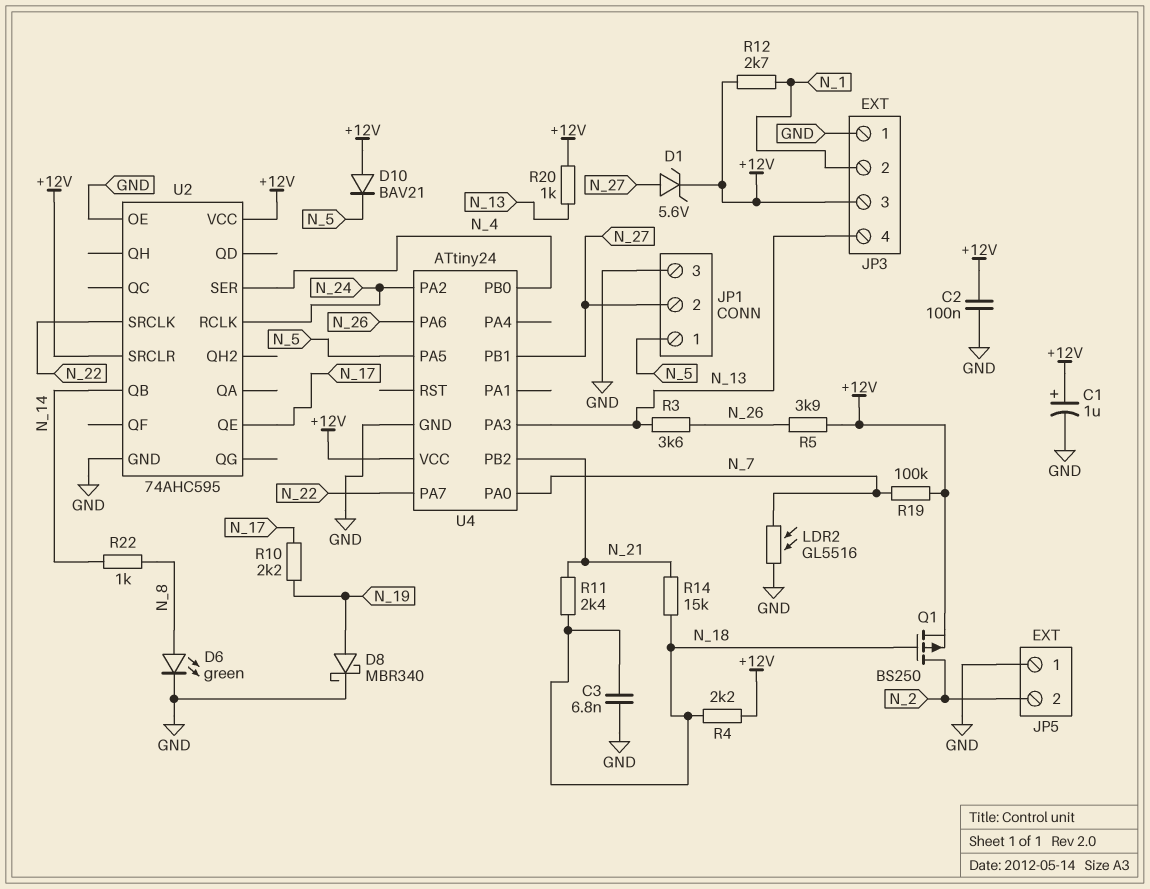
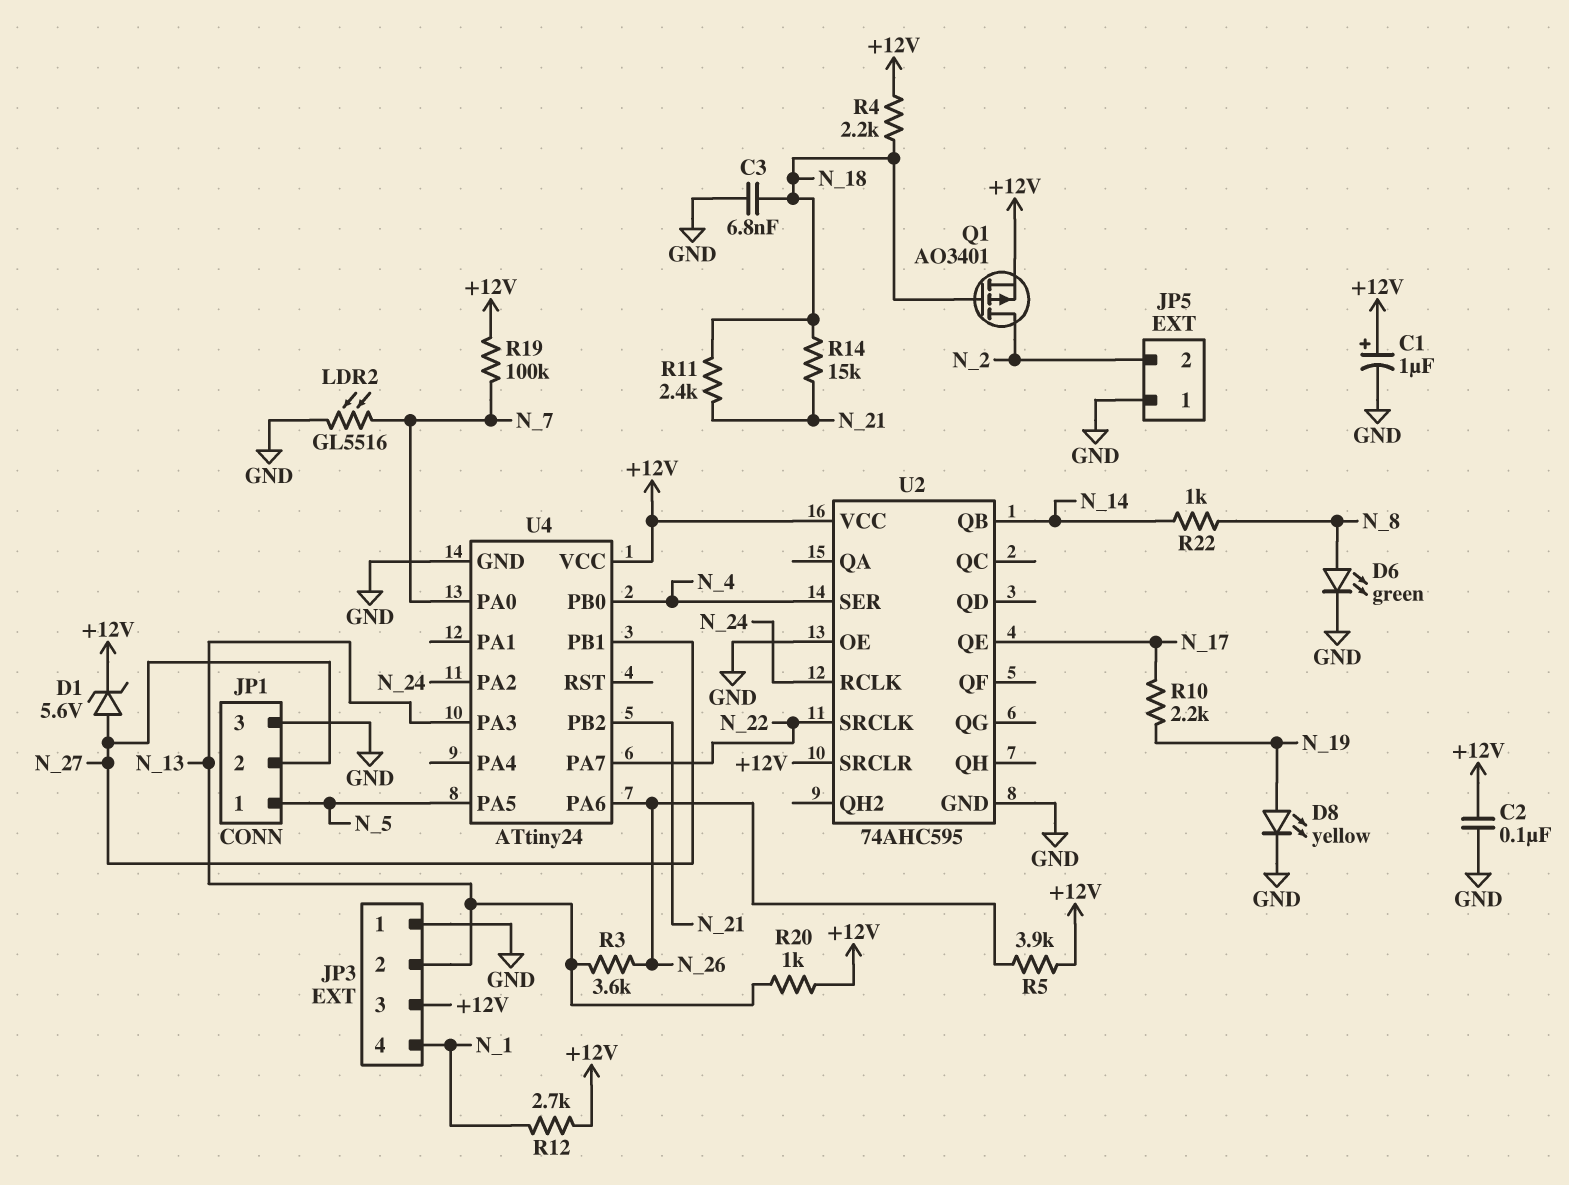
D8: schottky MBR340 (A N_19, K GND) -> LED yellow (A N_19, K GND)
D10: diode BAV21 (A +12V, K N_5) -> none
JP3 pin 2: N_1 -> N_13
JP3 pin 4: N_13 -> N_1
Q1: PMOS BS250 (G N_18, D N_2, S +12V) -> PMOS AO3401 (G N_18, D N_2, S +12V)

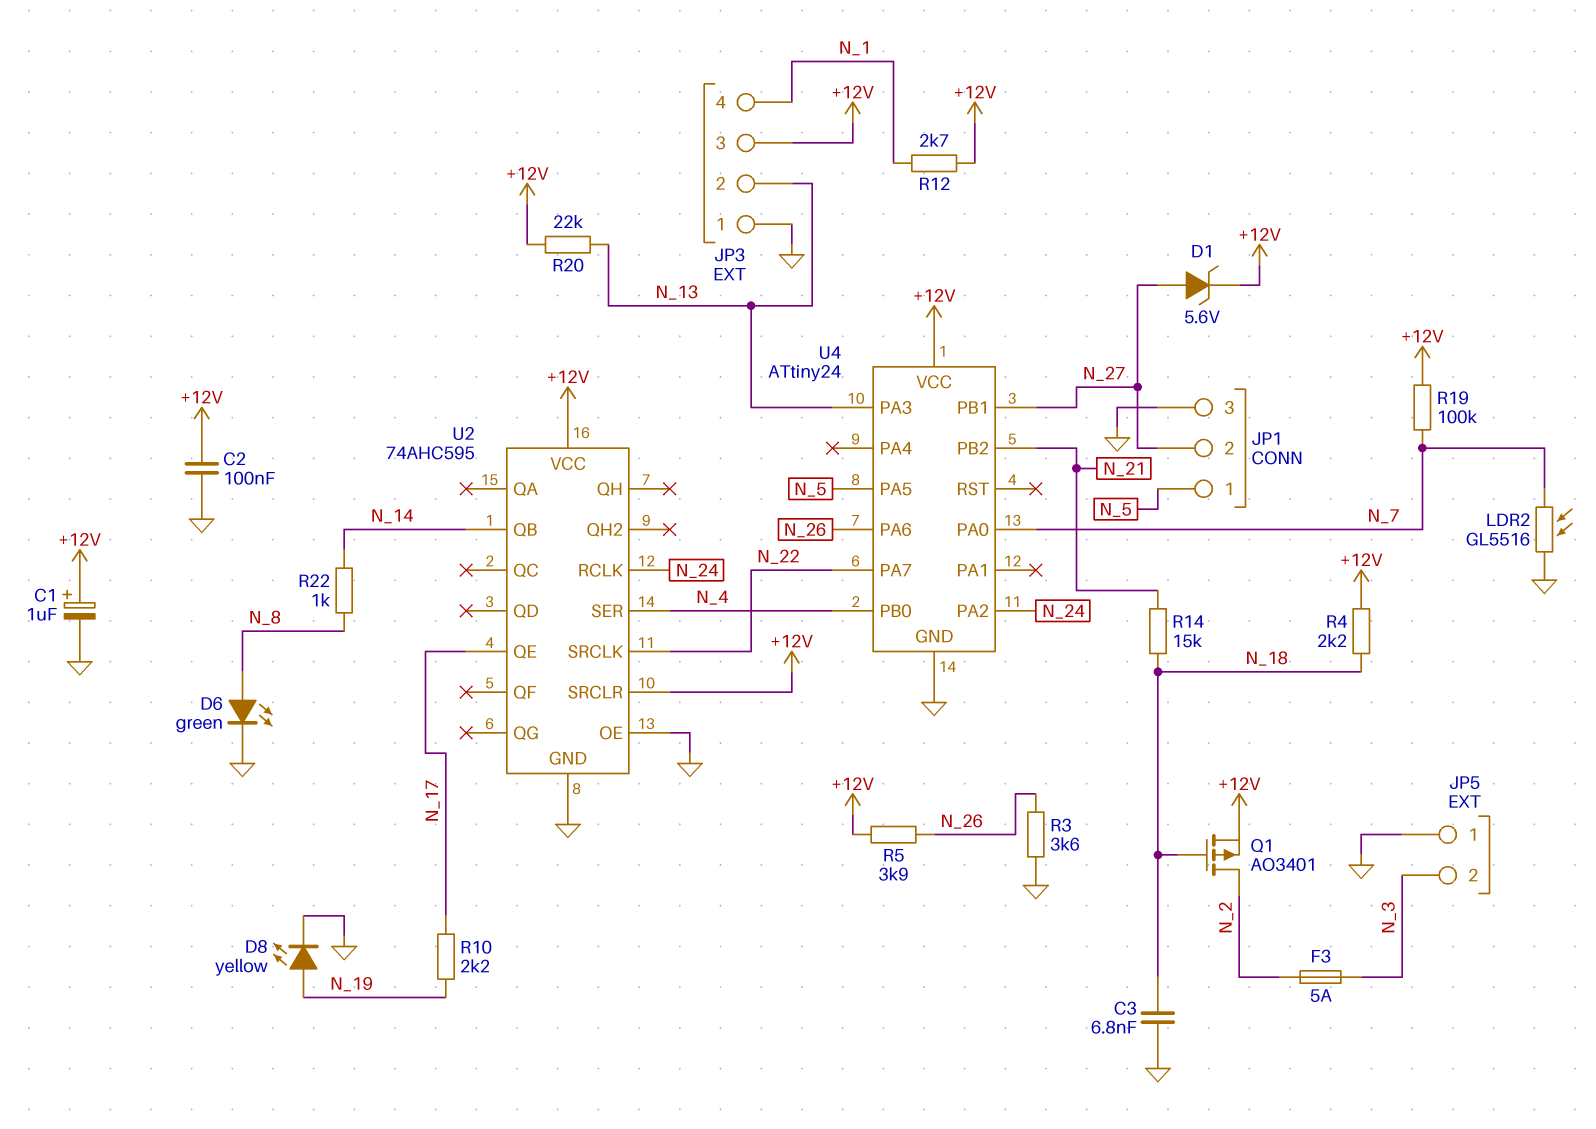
F3: none -> 5A (N_2, N_3)
JP5 pin 2: N_2 -> N_3
R3: 3.6k (N_13, N_26) -> 3.6k (GND, N_26)
R11: 2.4k (N_18, N_21) -> none
R20: 1k (+12V, N_13) -> 22k (+12V, N_13)

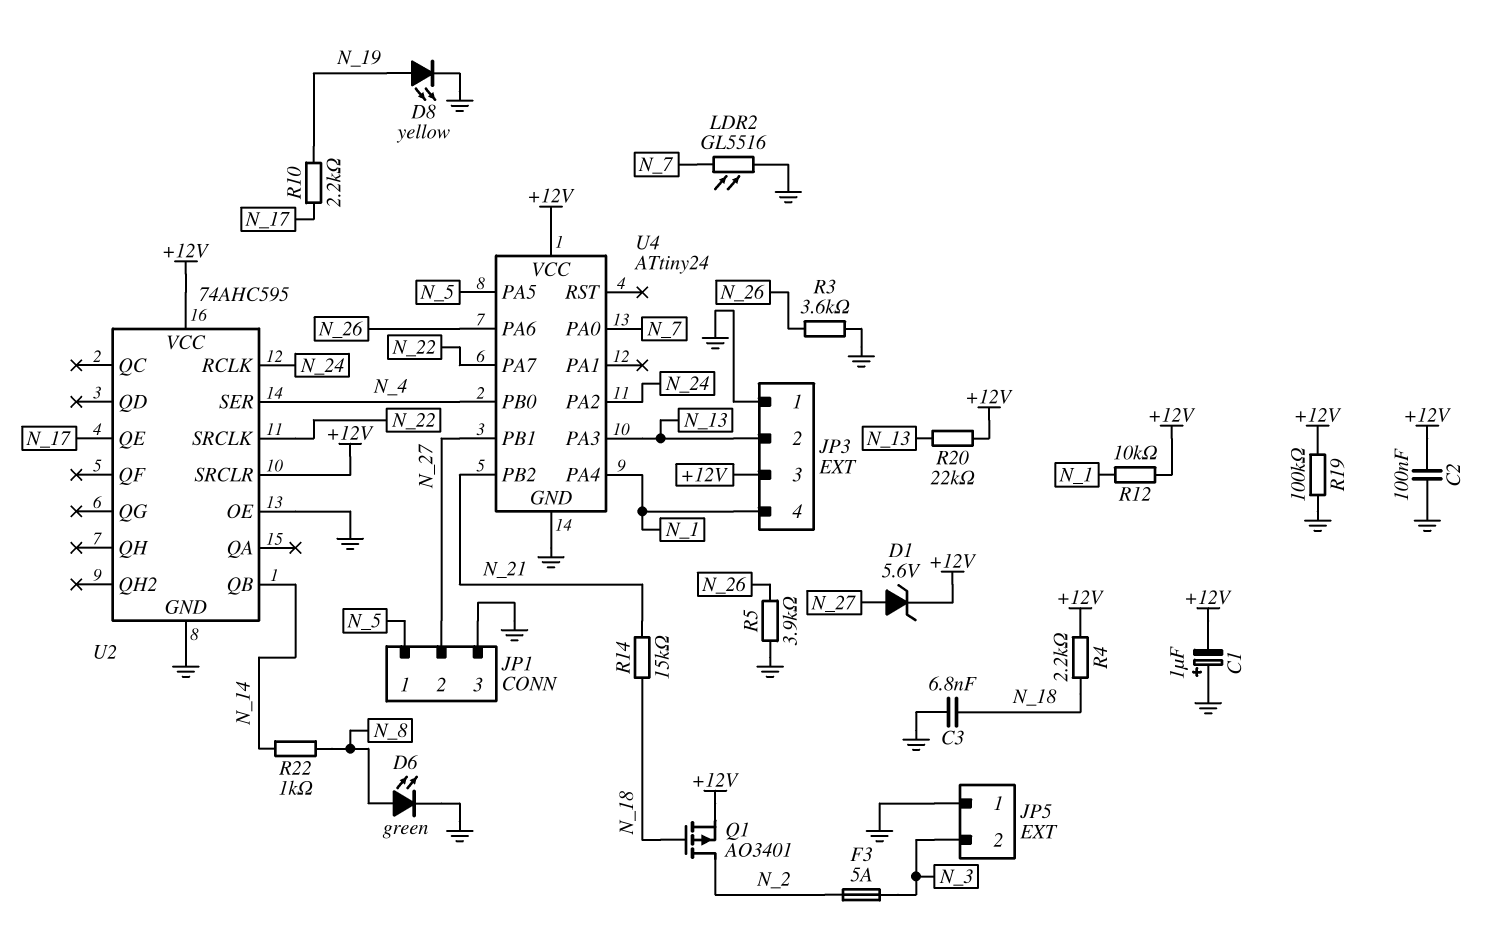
C1: 1uF (plus +12V, minus GND) -> 1uF (plus GND, minus +12V)
R5: 3.9k (+12V, N_26) -> 3.9k (GND, N_26)
R12: 2.7k (+12V, N_1) -> 10k (+12V, N_1)
R19: 100k (+12V, N_7) -> 100k (+12V, GND)
U4 pin PA4: none -> N_1

